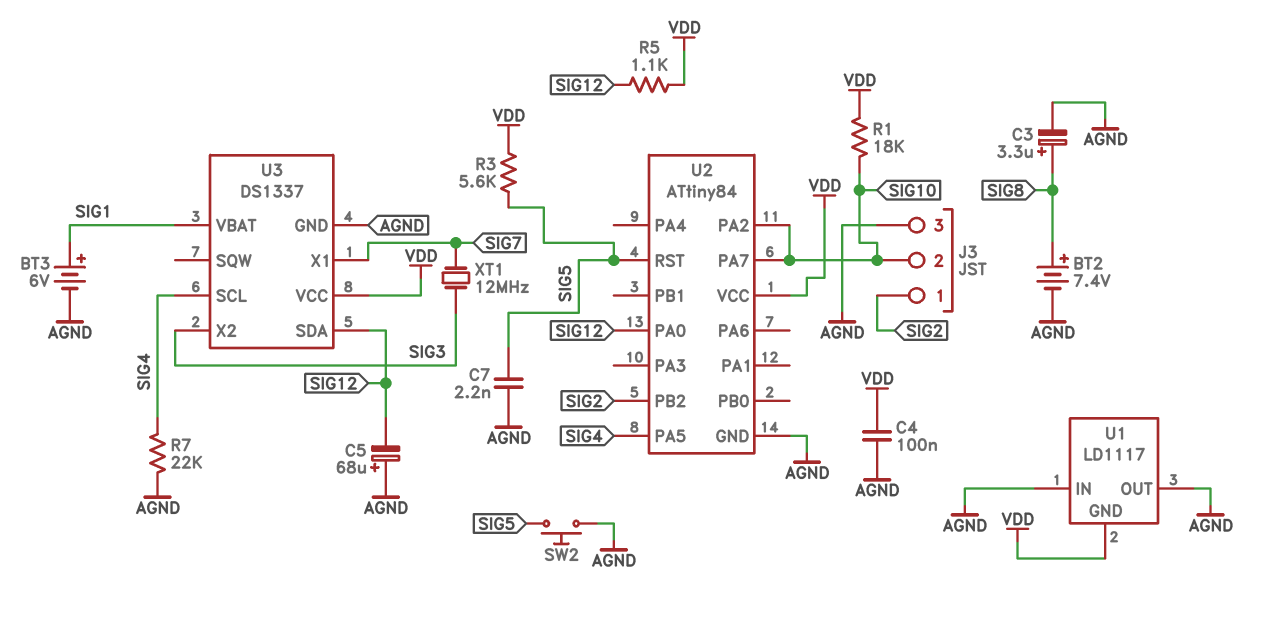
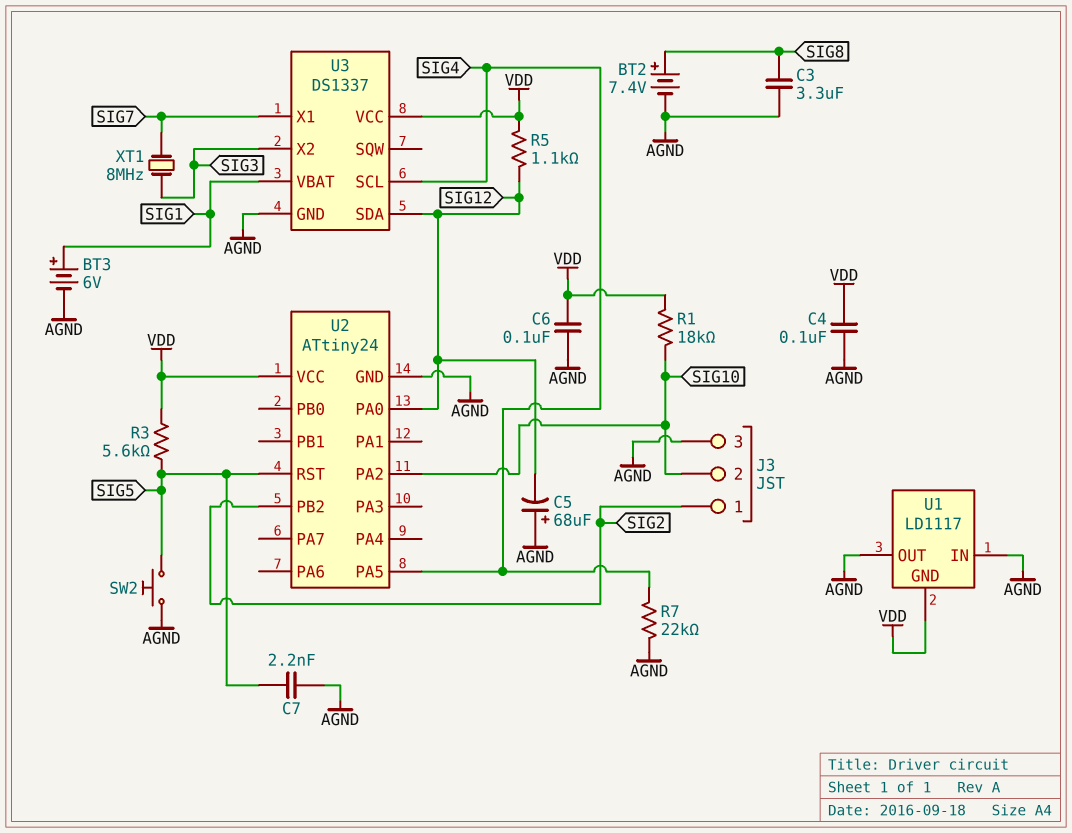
C3: 3.3uF (plus SIG8, minus AGND) -> 3.3uF (AGND, SIG8)
C6: none -> 100nF (AGND, VDD)
U2: ATtiny84 -> ATtiny24
U2 pin PA7: SIG10 -> none
XT1: 12MHz (SIG3, SIG7) -> 8MHz (SIG3, SIG7)

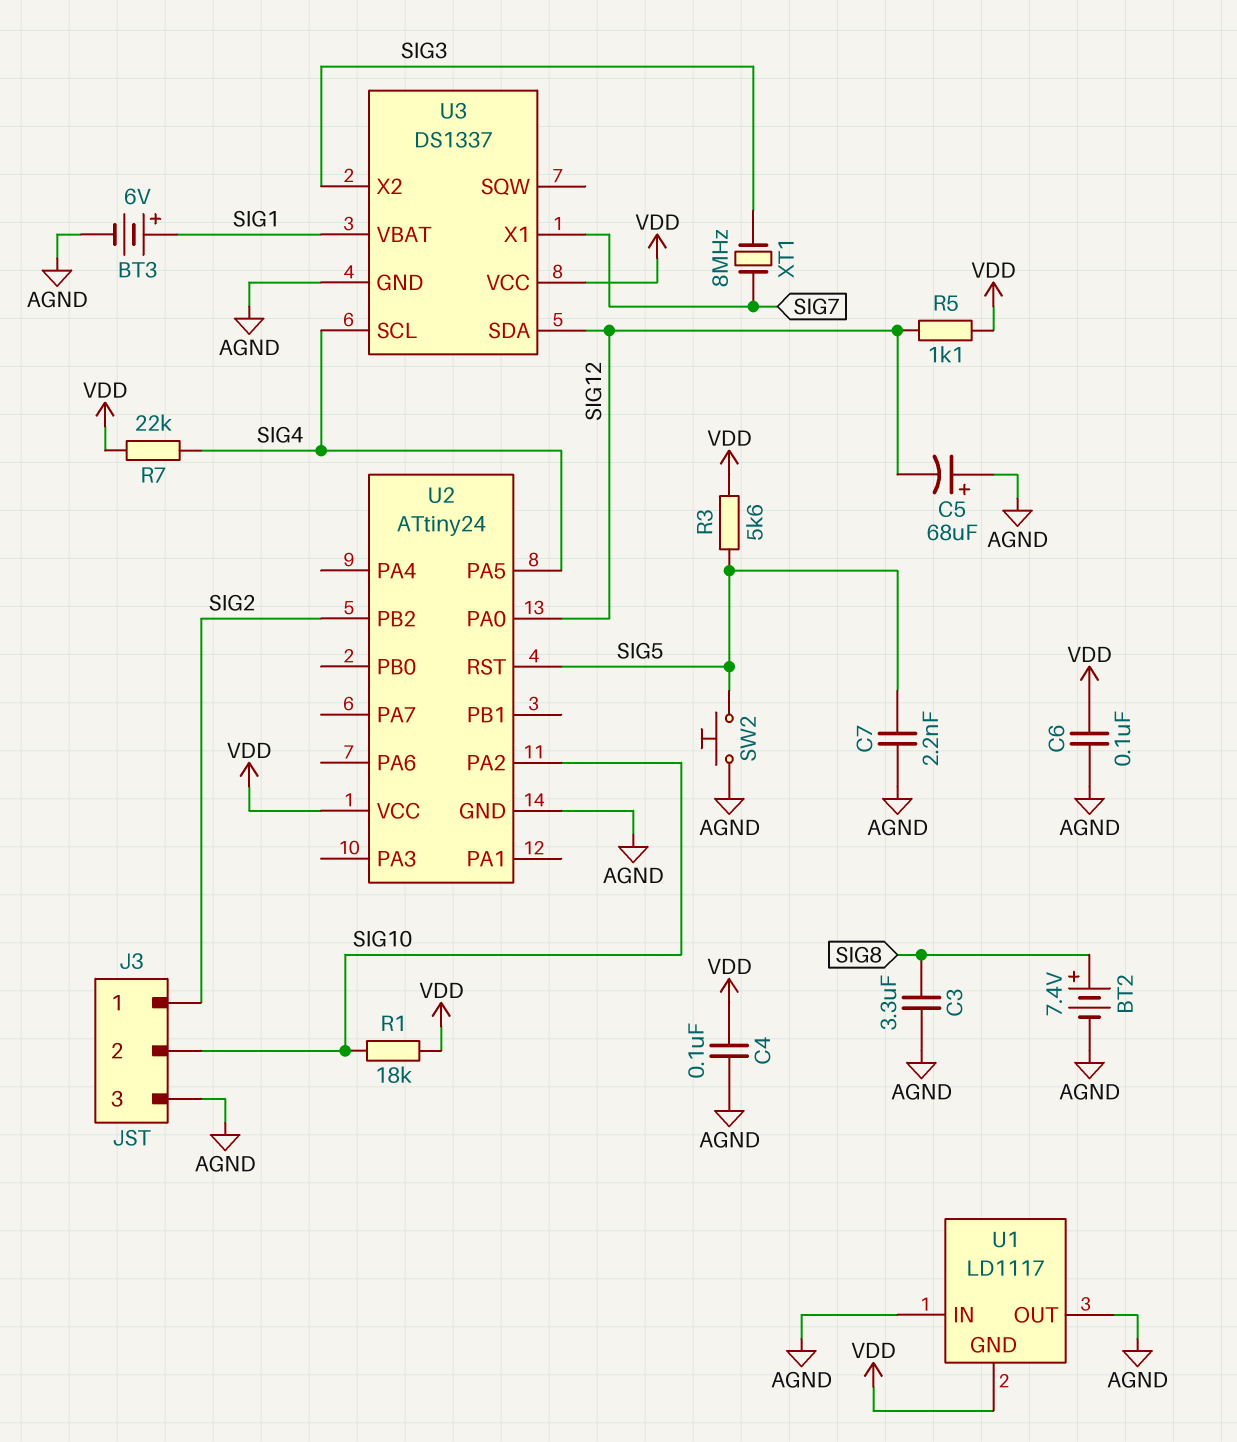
R7: 22k (AGND, SIG4) -> 22k (SIG4, VDD)

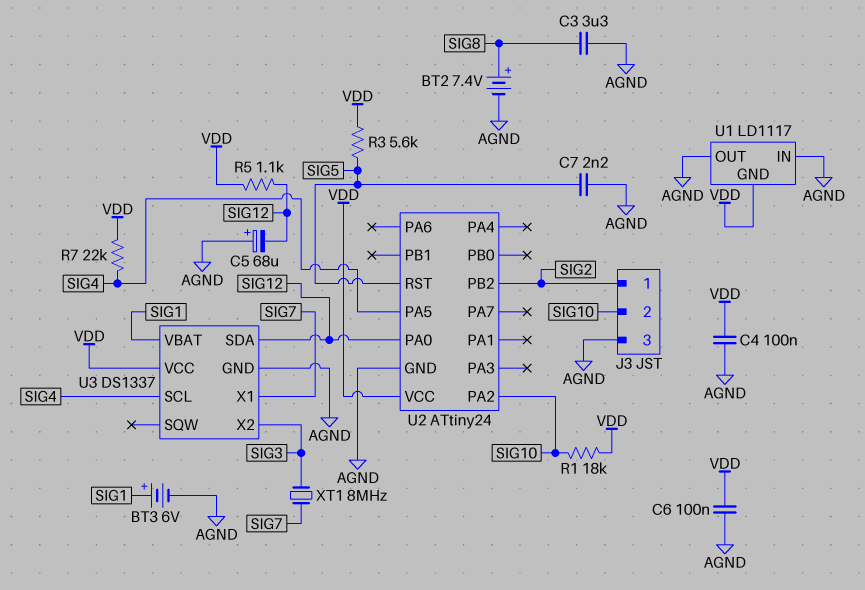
SW2: button (AGND, SIG5) -> none

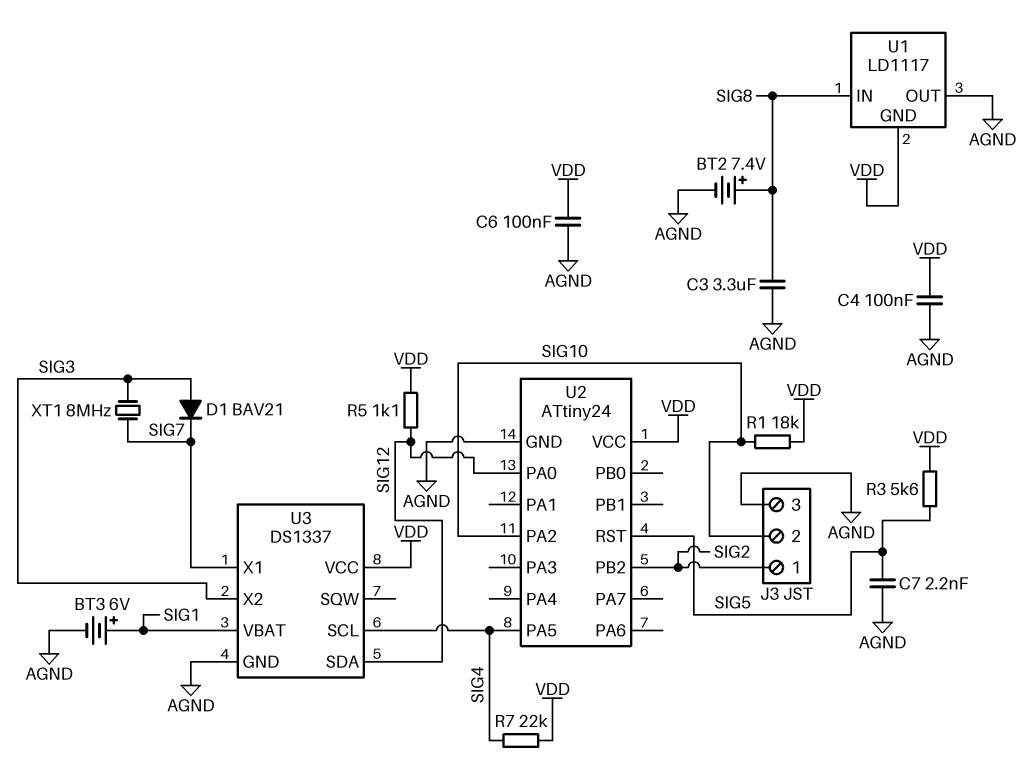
C5: 68uF (plus AGND, minus SIG12) -> none
D1: none -> diode BAV21 (A SIG3, K SIG7)
U1 pin IN: AGND -> SIG8

